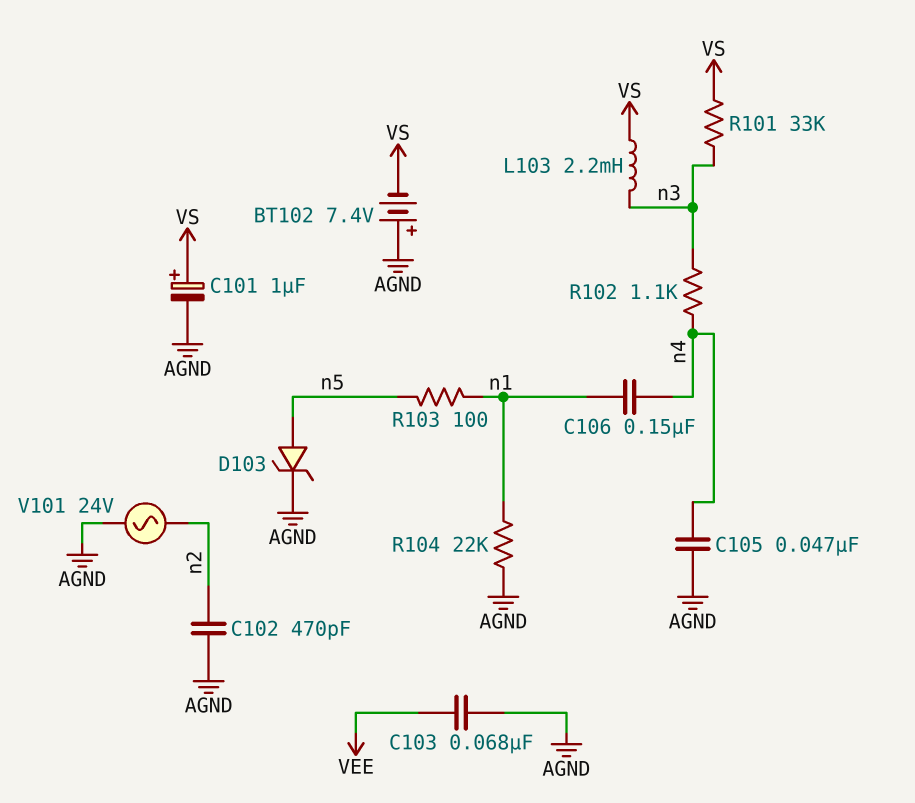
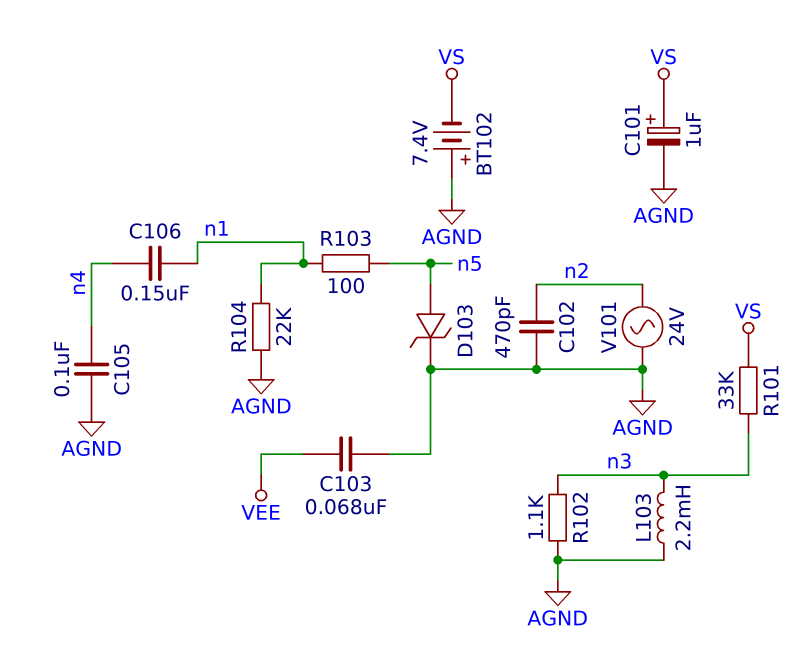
C105: 47nF (AGND, n4) -> 100nF (AGND, n4)
L103: 2.2mH (VS, n3) -> 2.2mH (AGND, n3)
R102: 1.1k (n3, n4) -> 1.1k (AGND, n3)

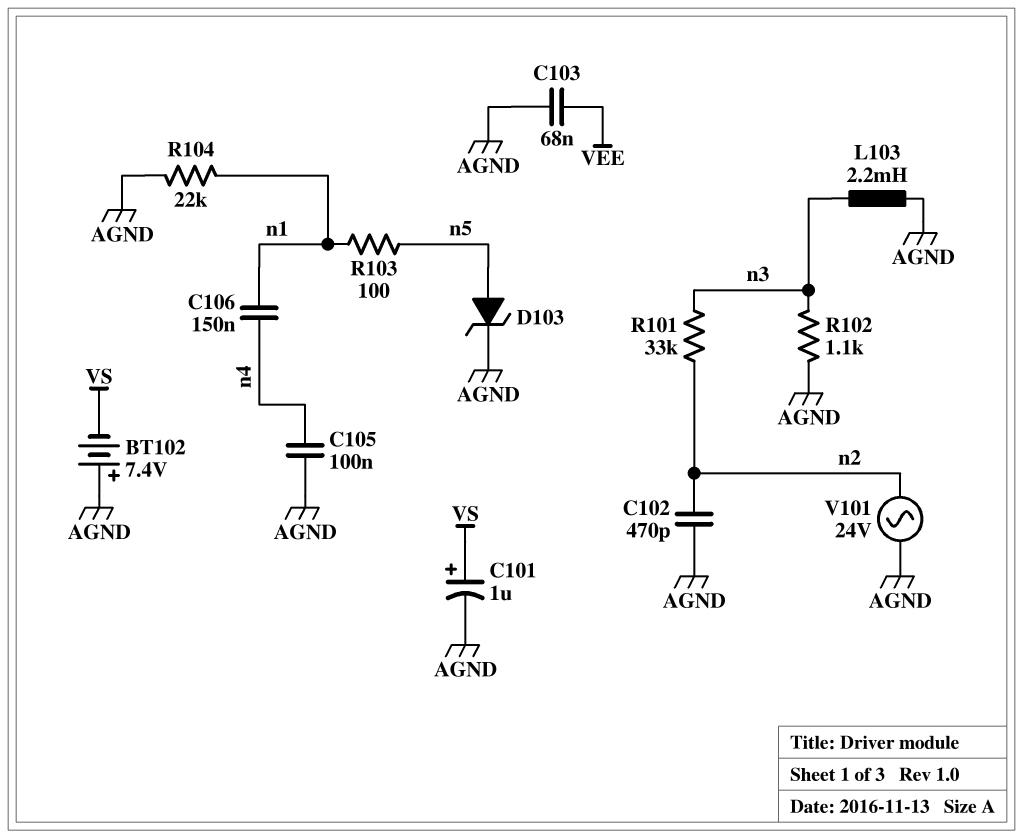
R101: 33k (VS, n3) -> 33k (n2, n3)

